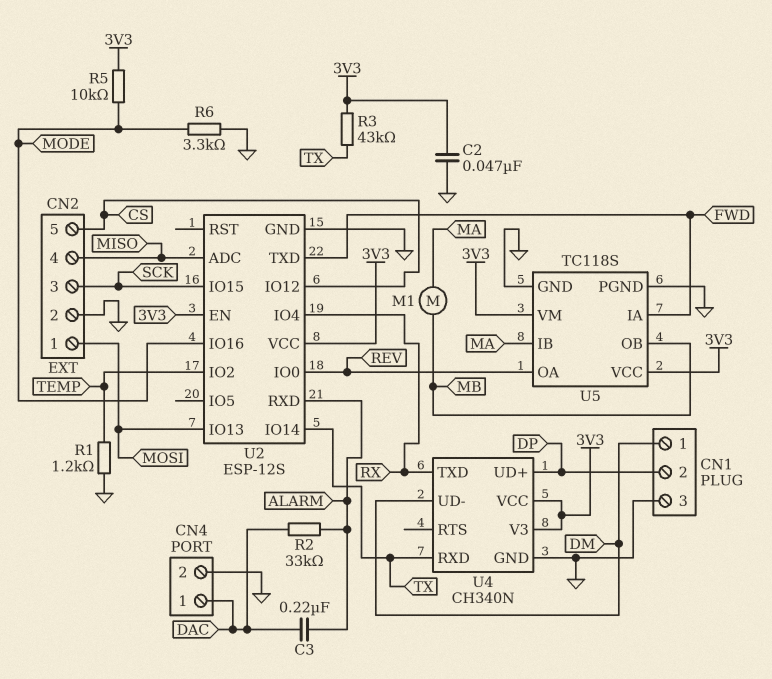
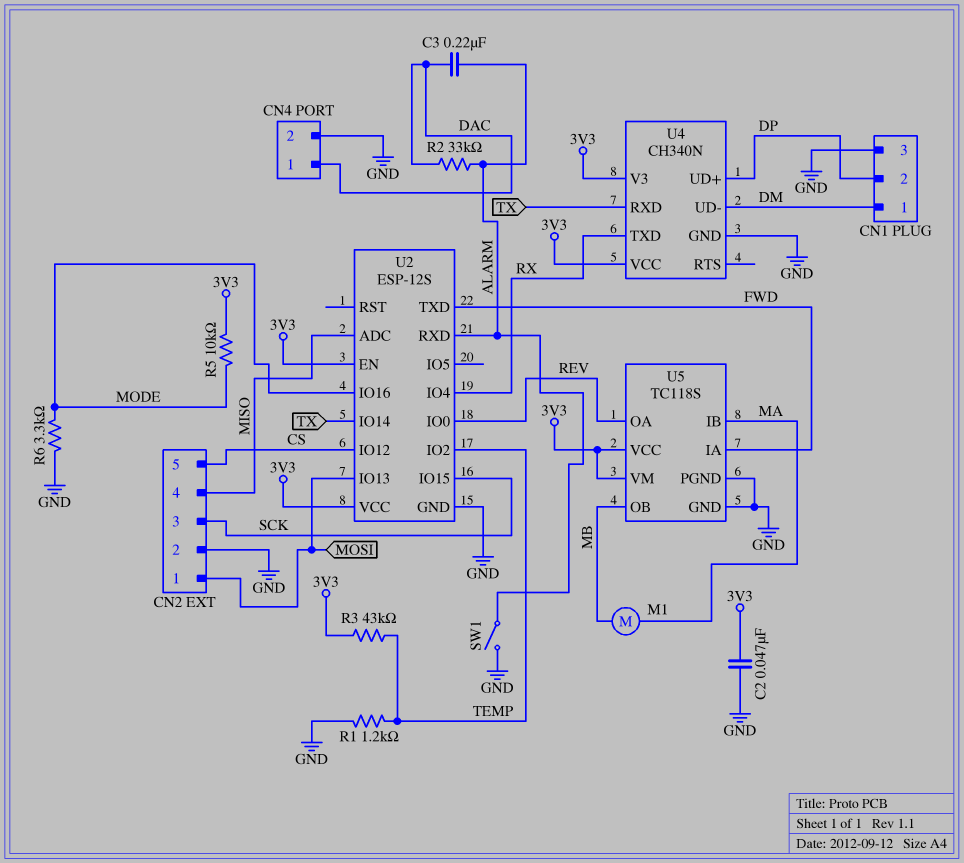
R3: 43k (3V3, TX) -> 43k (3V3, TEMP)
SW1: none -> switch (ALARM, GND)

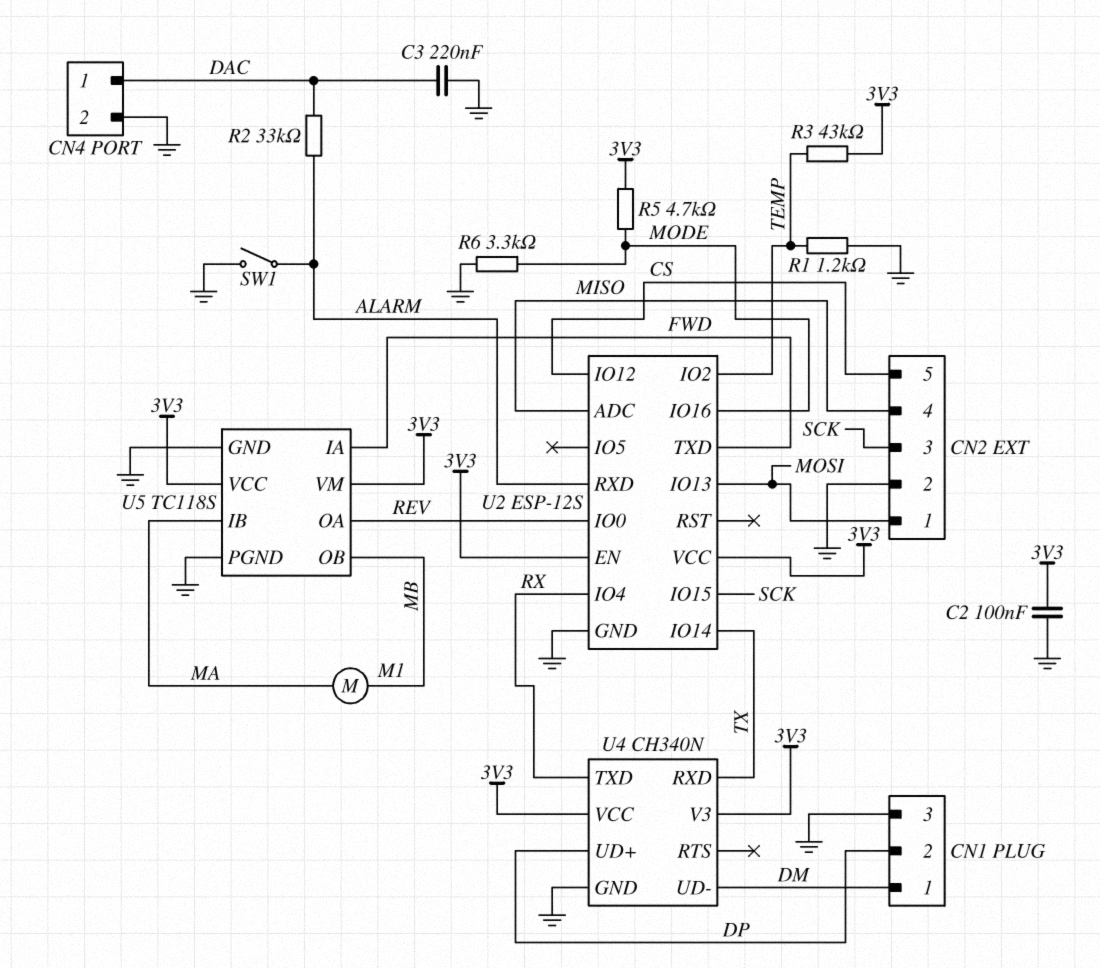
C2: 47nF (3V3, GND) -> 100nF (3V3, GND)
C3: 220nF (ALARM, DAC) -> 220nF (DAC, GND)
R5: 10k (3V3, MODE) -> 4.7k (3V3, MODE)

